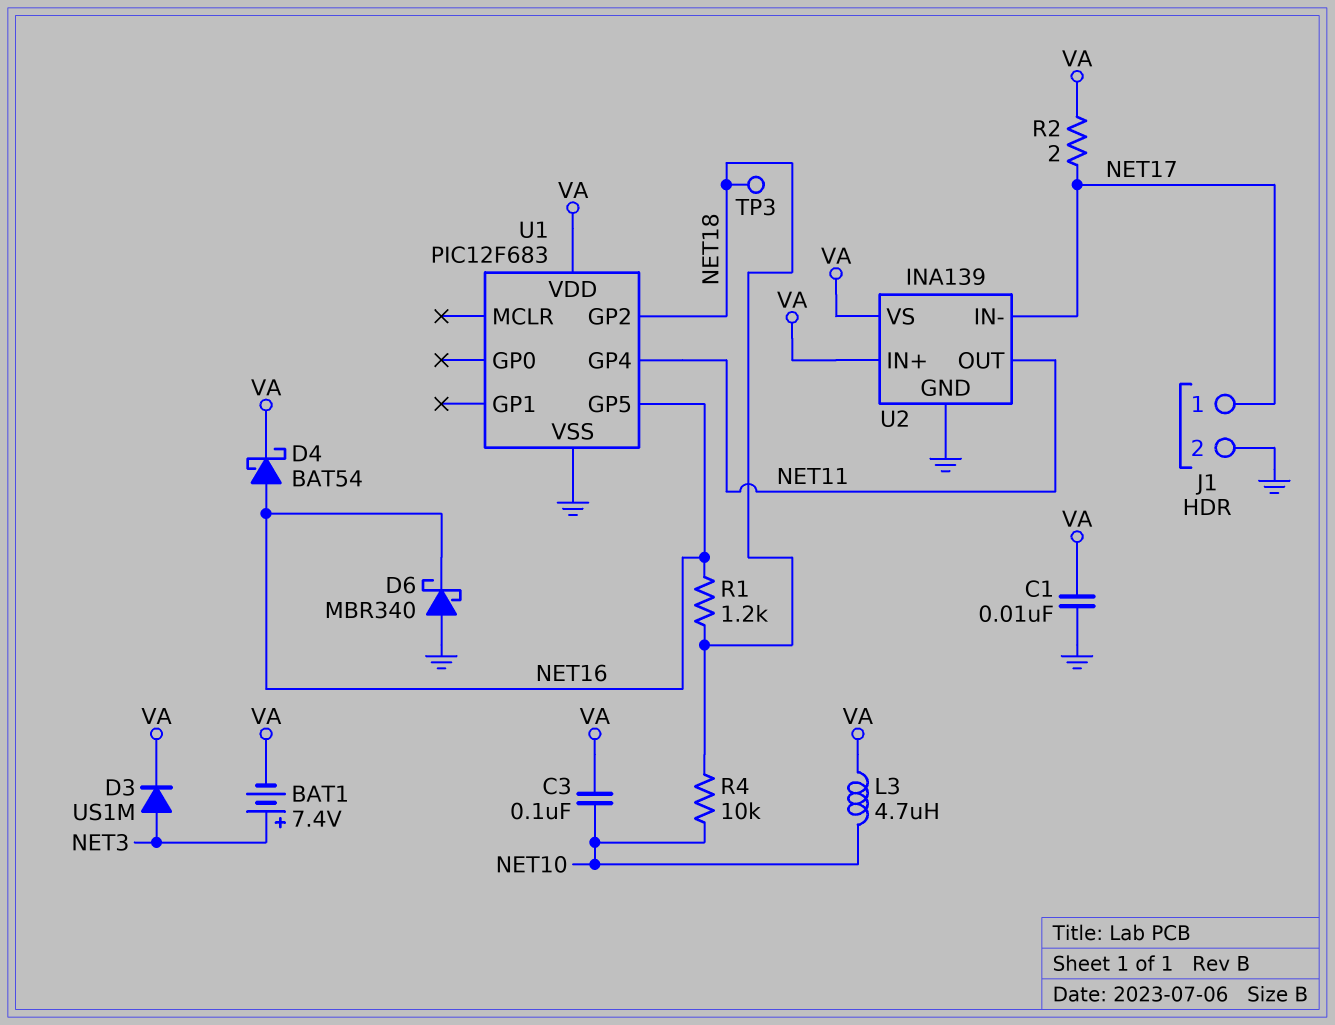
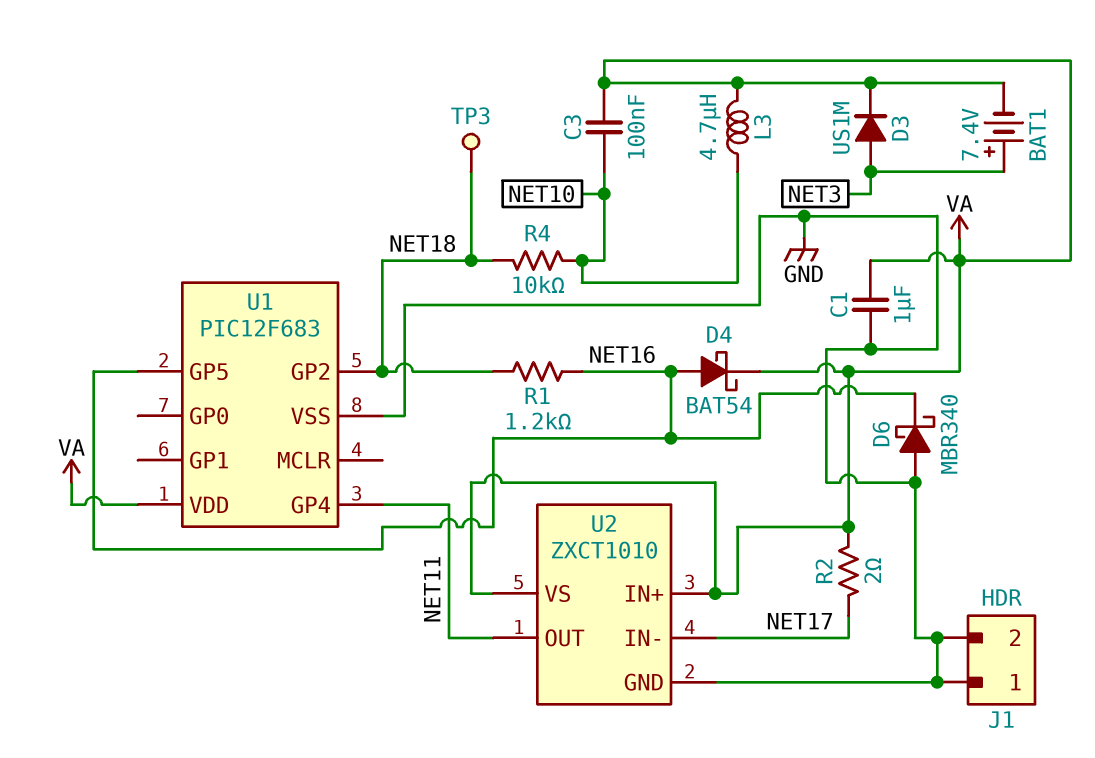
C1: 10nF (GND, VA) -> 1uF (GND, VA)
J1 pin 1: NET17 -> GND
U2: INA139 -> ZXCT1010

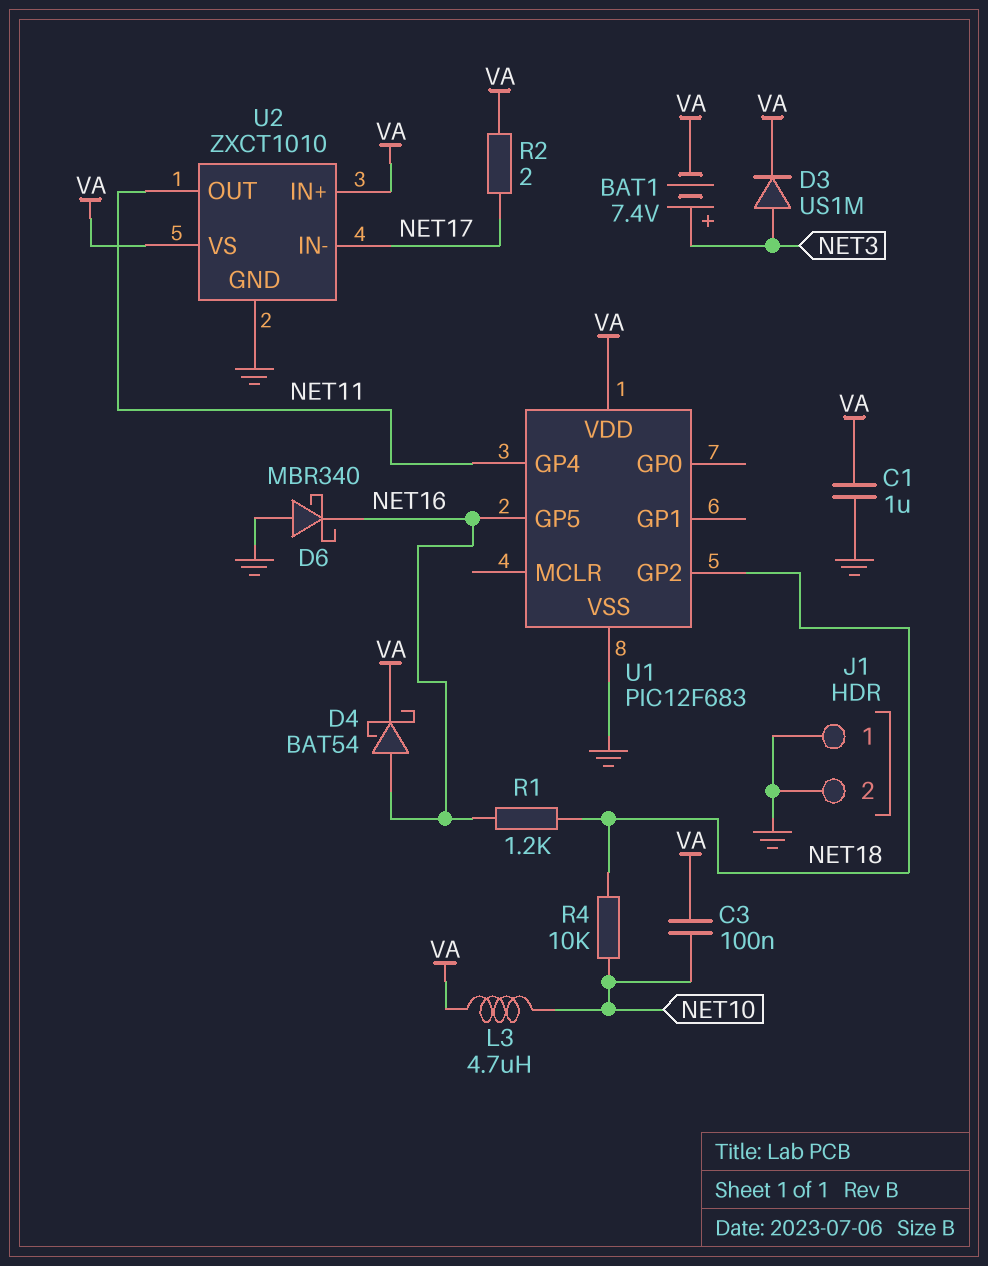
TP3: test point (NET18) -> none

